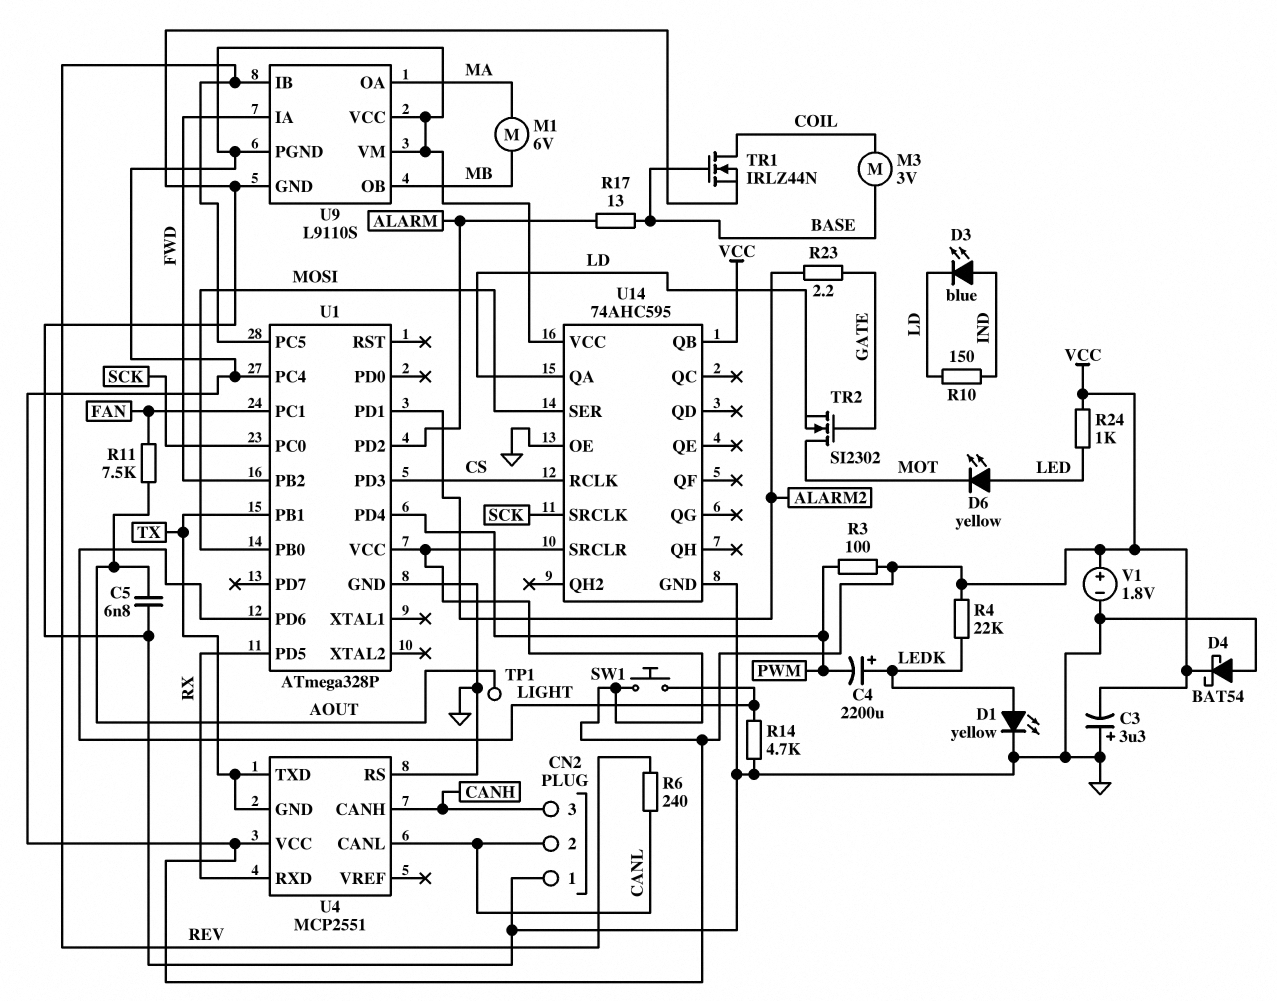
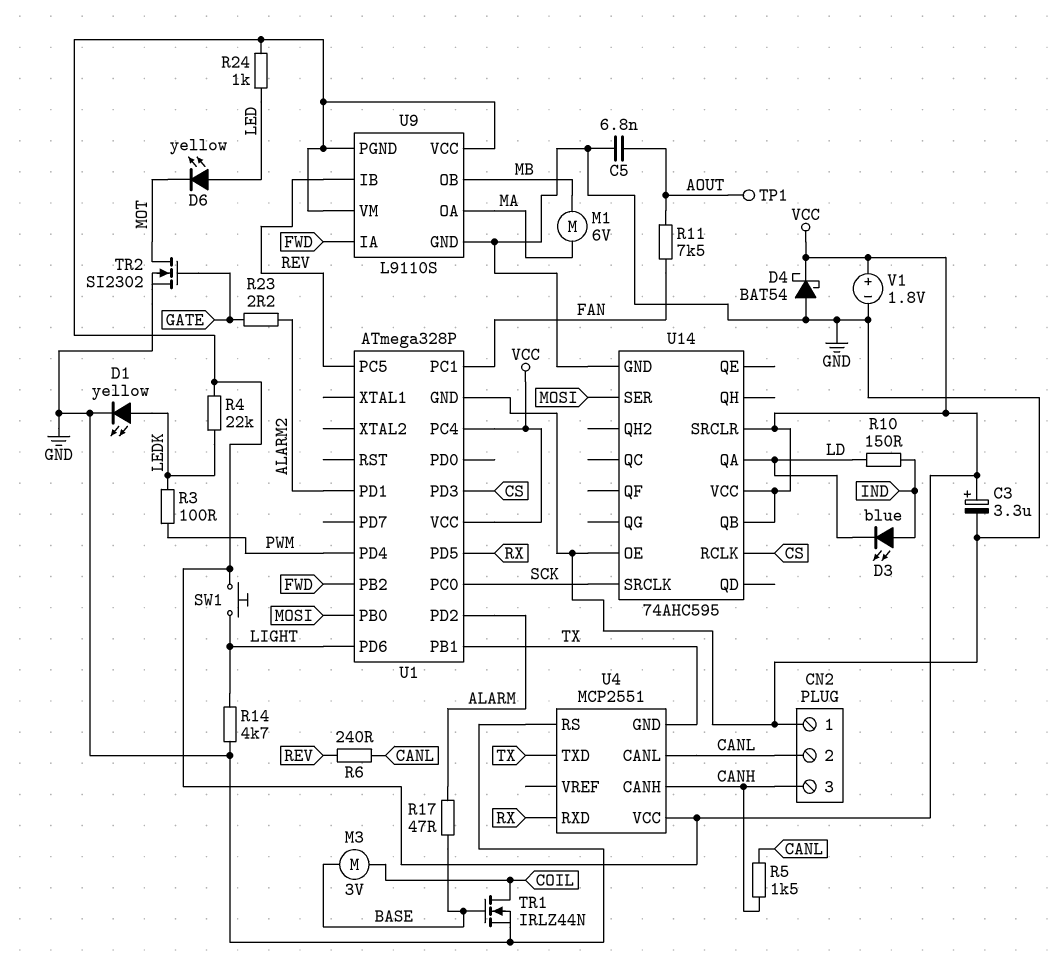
C3: 3.3uF (plus GND, minus VCC) -> 3.3uF (plus VCC, minus GND)
C4: 2200uF (plus LEDK, minus PWM) -> none
R3: 100 (PWM, VCC) -> 100 (LEDK, PWM)
R5: none -> 1.5k (CANH, CANL)
R17: 13 (ALARM, BASE) -> 47 (ALARM, BASE)
TR2: NMOS SI2302 (G GATE, D MOT, S LD) -> NMOS SI2302 (G GATE, D MOT, S GND)

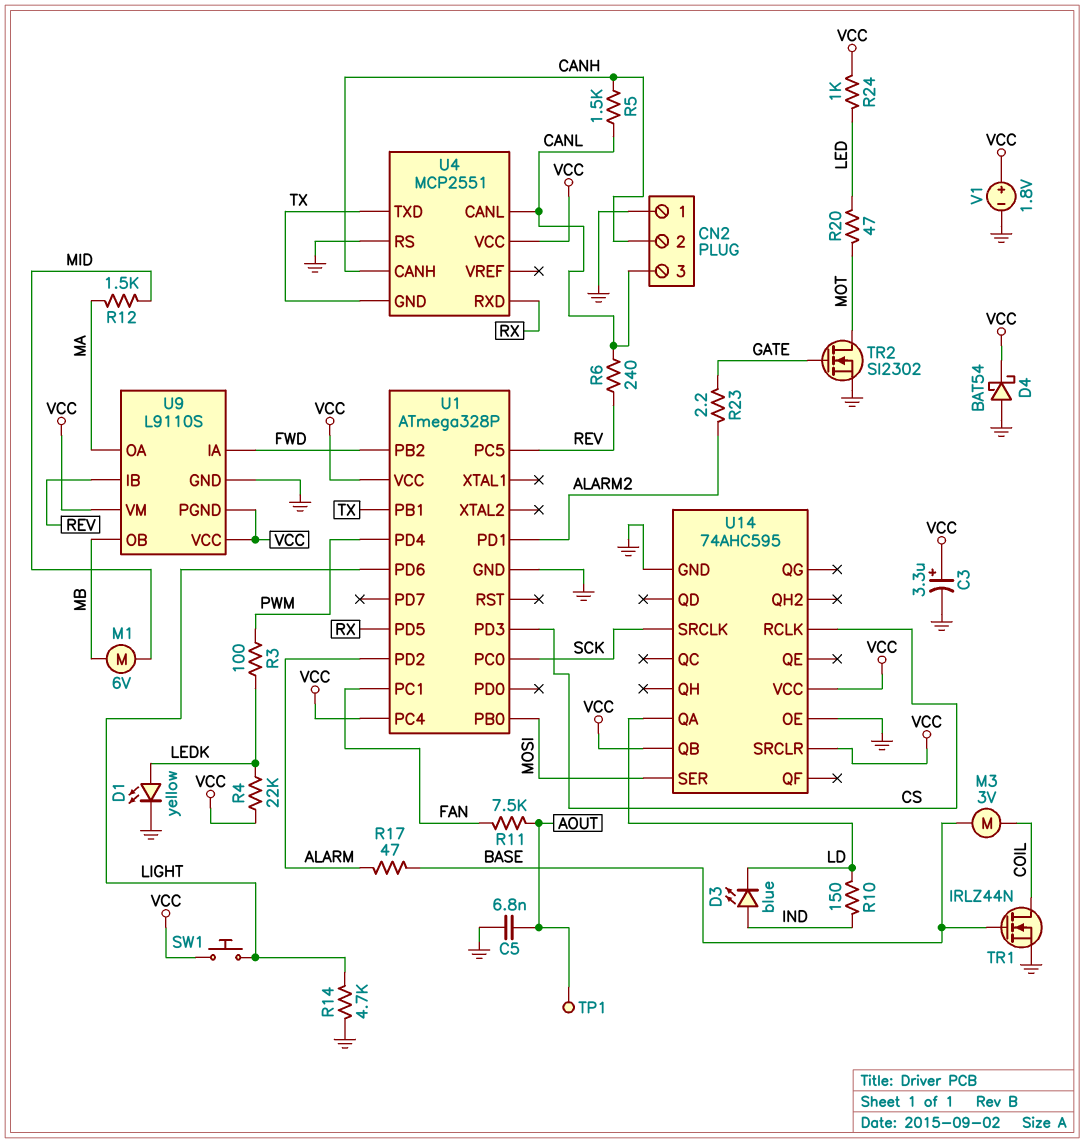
CN2 pin 2: CANL -> CANH
CN2 pin 3: CANH -> CANL
D6: LED yellow (A LED, K MOT) -> none
M1: motor 6V (MA, MB) -> motor 6V (MB, MID)
R12: none -> 1.5k (MA, MID)
R20: none -> 47 (LED, MOT)

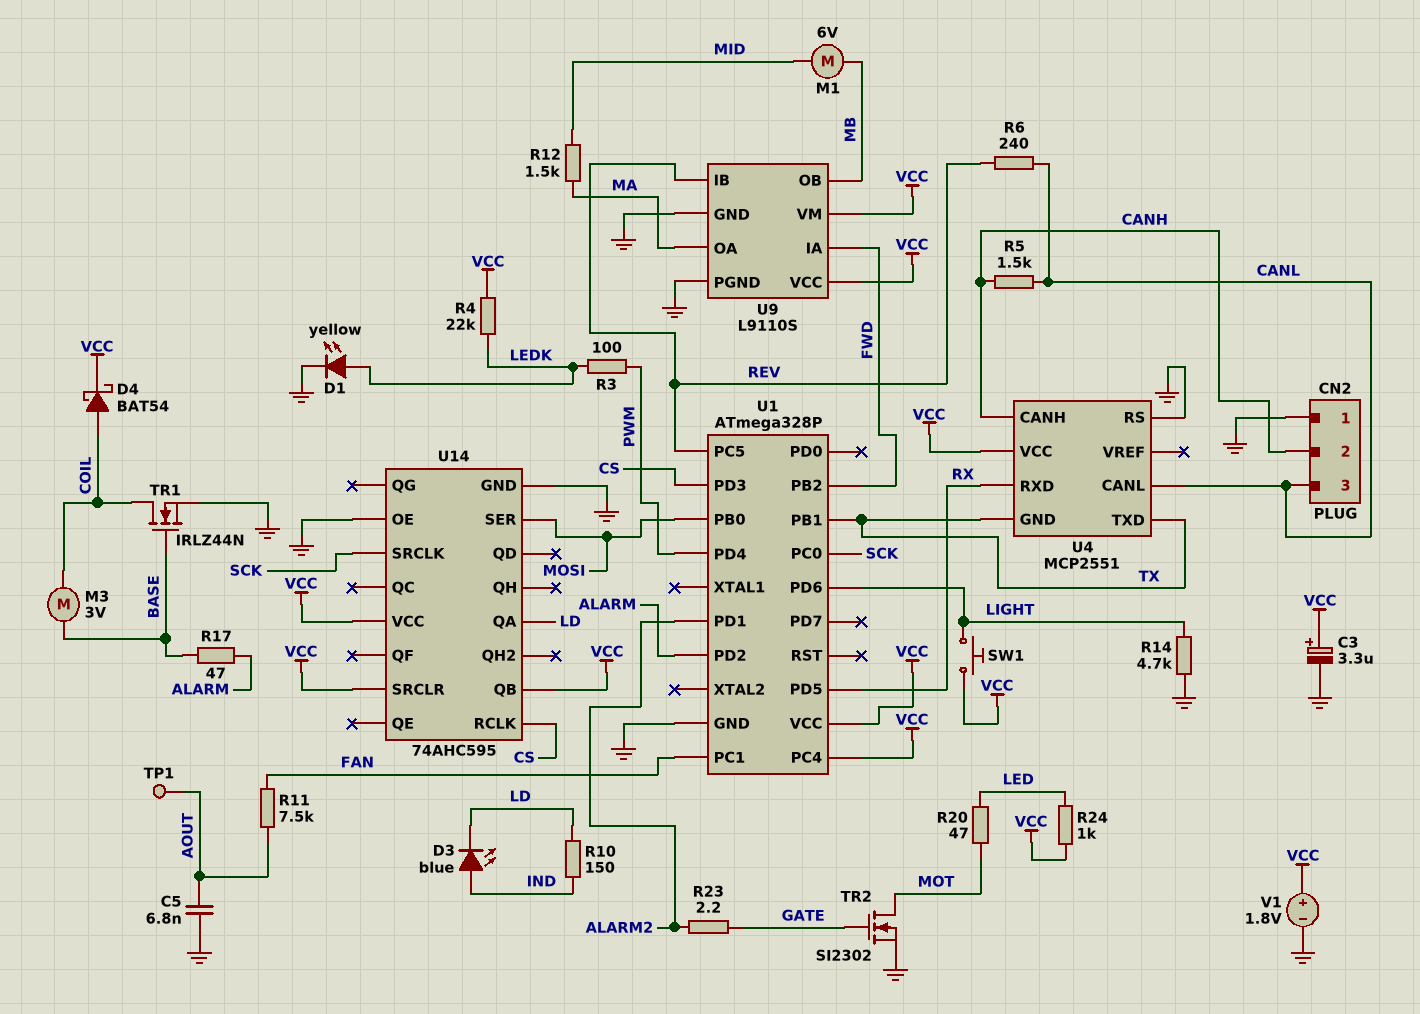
D4: schottky BAT54 (A GND, K VCC) -> schottky BAT54 (A COIL, K VCC)
U9 pin PGND: VCC -> GND

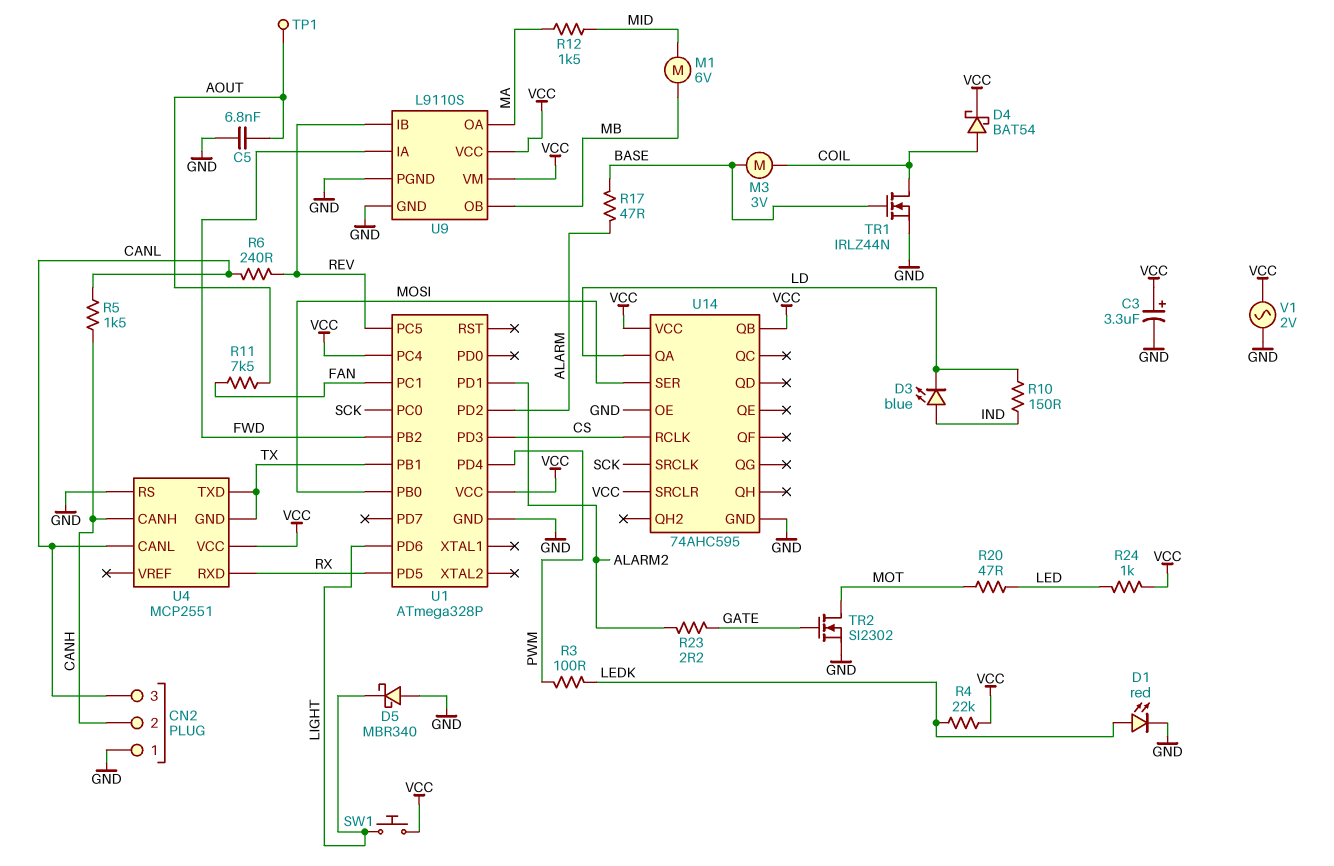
D1: LED yellow (A LEDK, K GND) -> LED red (A LEDK, K GND)
D5: none -> schottky MBR340 (A GND, K LIGHT)
R14: 4.7k (GND, LIGHT) -> none
V1: 1.8V (plus VCC, minus GND) -> AC 2V (GND, VCC)

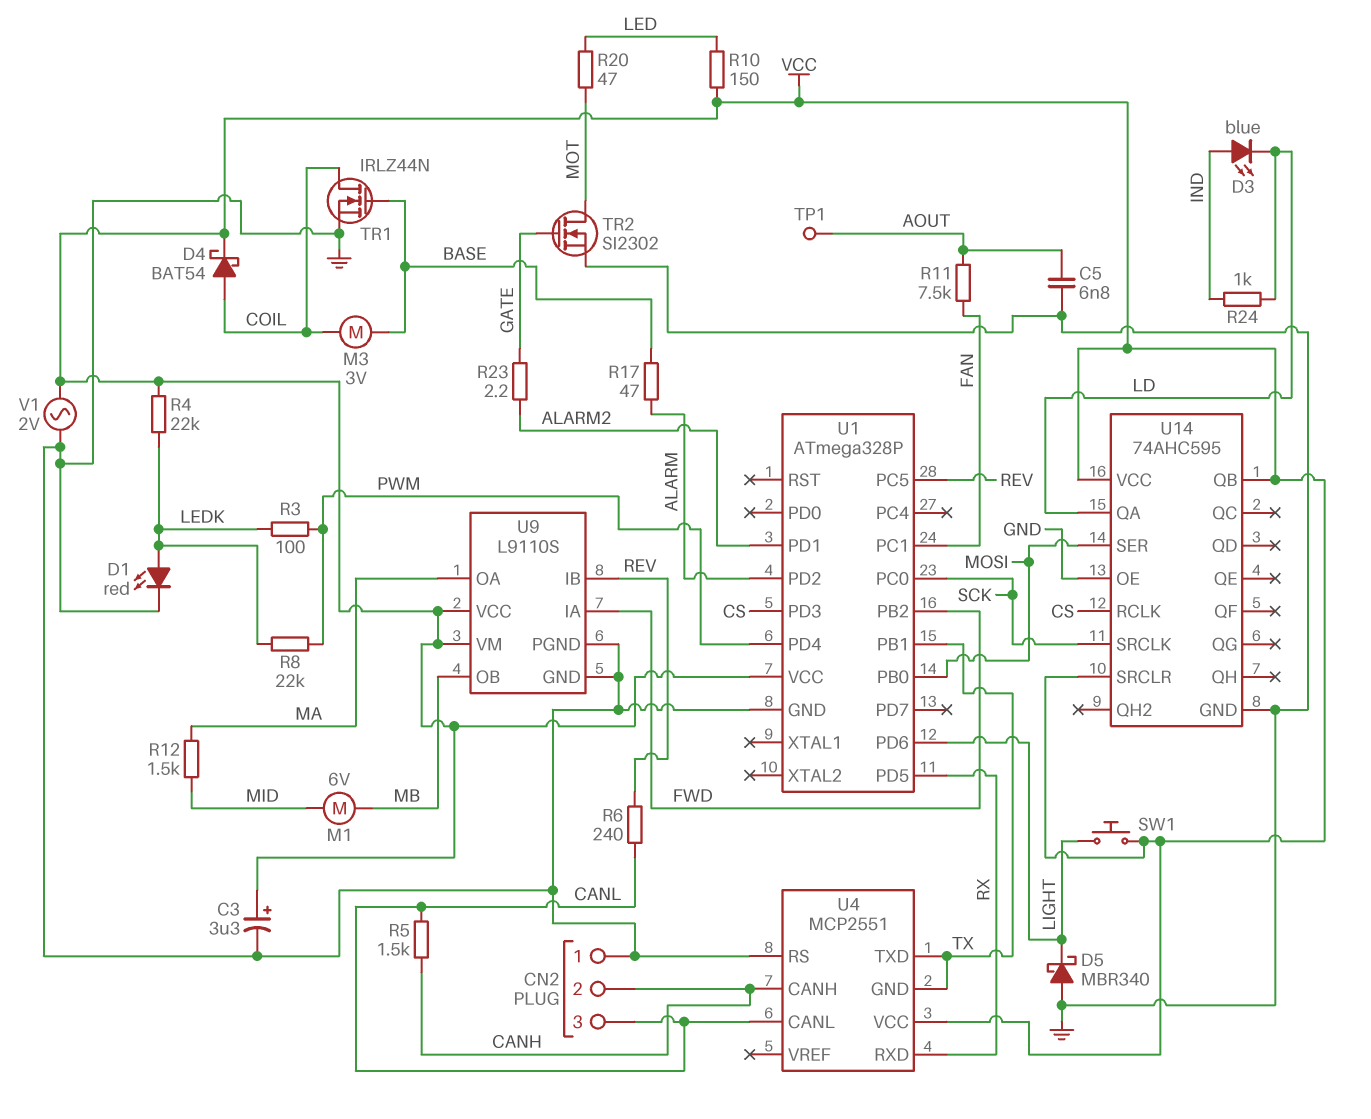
R8: none -> 22k (LEDK, PWM)
R10: 150 (IND, LD) -> 150 (LED, VCC)
R24: 1k (LED, VCC) -> 1k (IND, LD)
U1 pin PC4: VCC -> none

